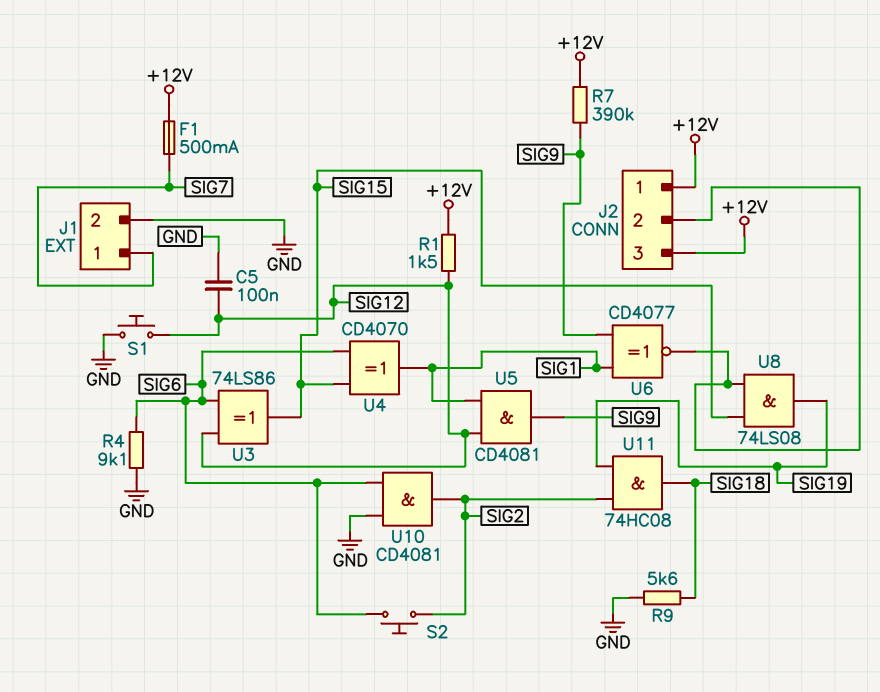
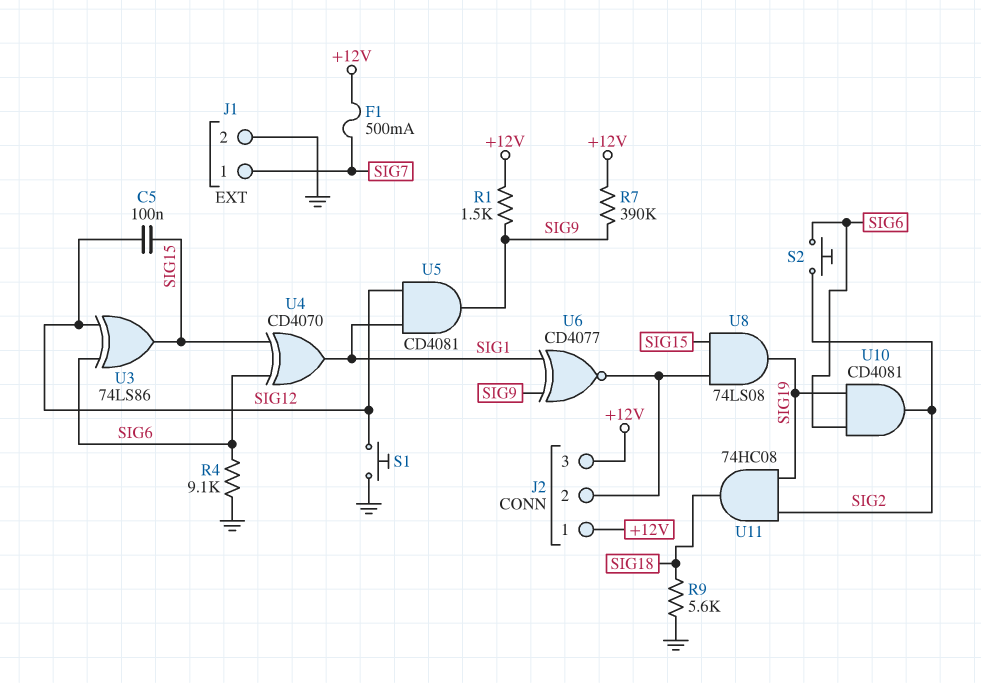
C5: 100nF (GND, SIG12) -> 100nF (SIG12, SIG15)
R1: 1.5k (+12V, SIG12) -> 1.5k (+12V, SIG9)
U10: AND CD4081 (in GND, in SIG6, out SIG2) -> AND CD4081 (in SIG6, in SIG19, out SIG2)

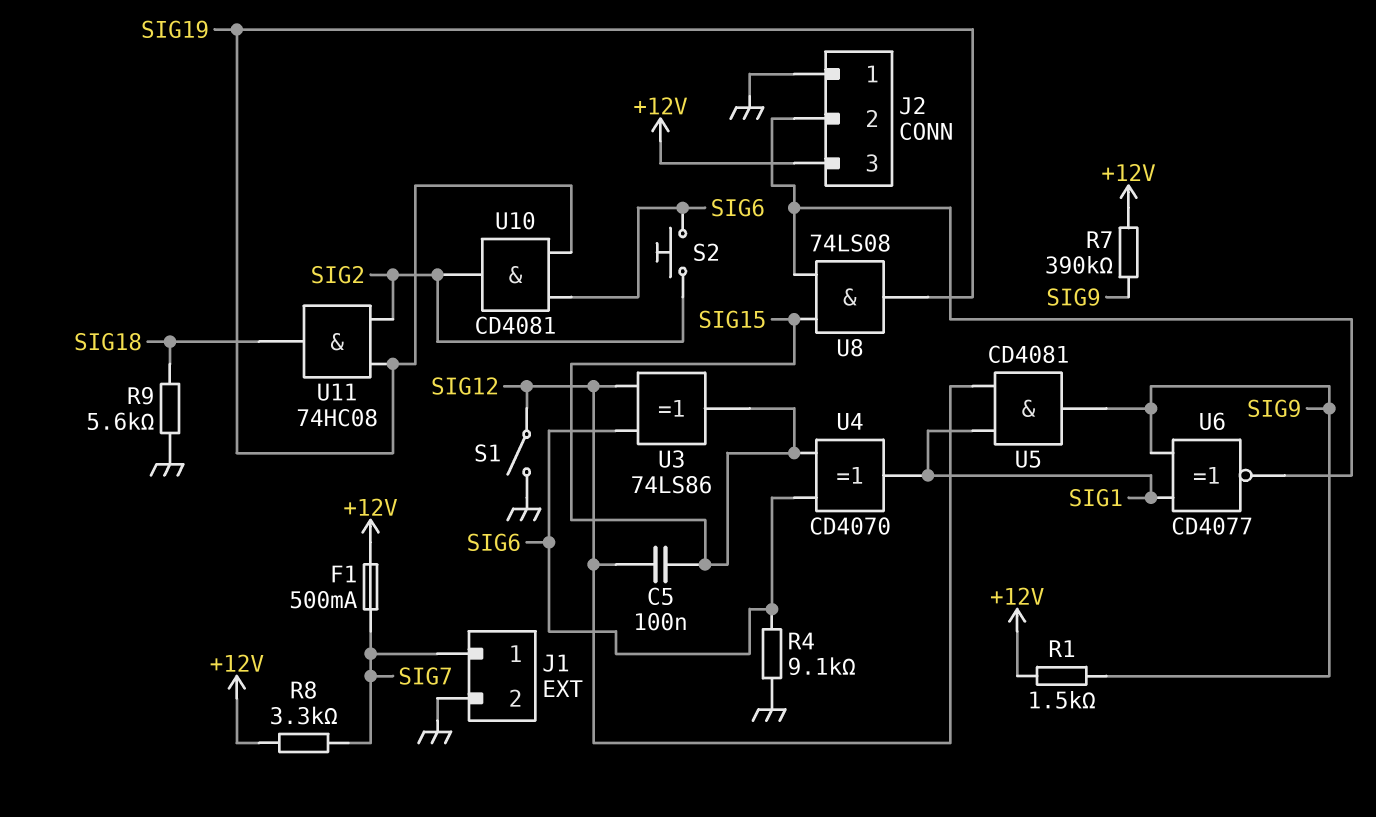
J2 pin 1: +12V -> GND
R8: none -> 3.3k (+12V, SIG7)
S1: button (GND, SIG12) -> switch (GND, SIG12)

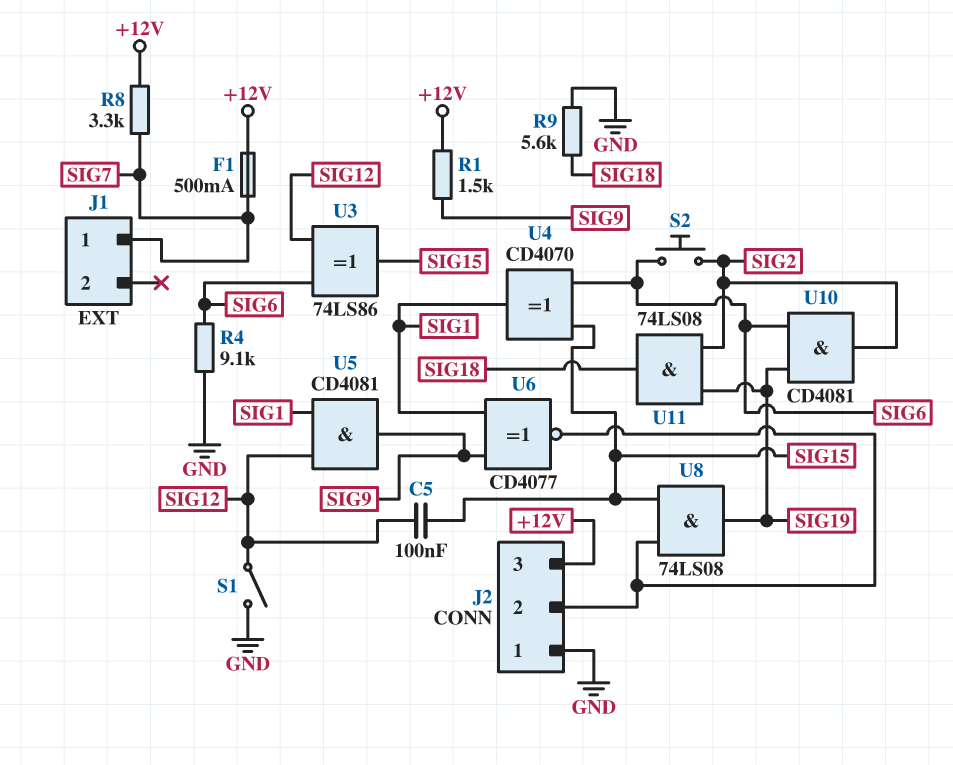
J1 pin 2: GND -> none
R7: 390k (+12V, SIG9) -> none
U11: AND 74HC08 (in SIG2, in SIG19, out SIG18) -> AND 74LS08 (in SIG2, in SIG19, out SIG18)

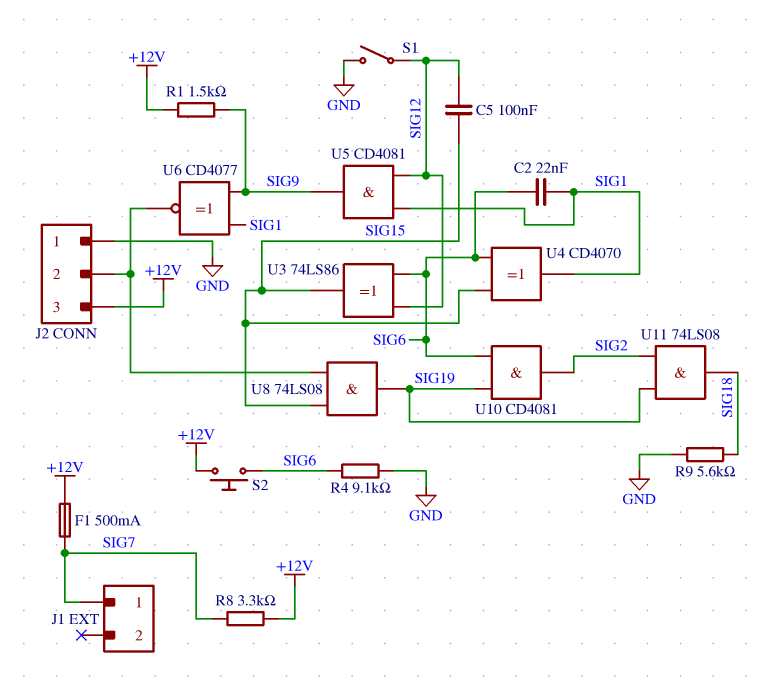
C2: none -> 22nF (SIG1, SIG6)
S2: button (SIG2, SIG6) -> button (+12V, SIG6)

